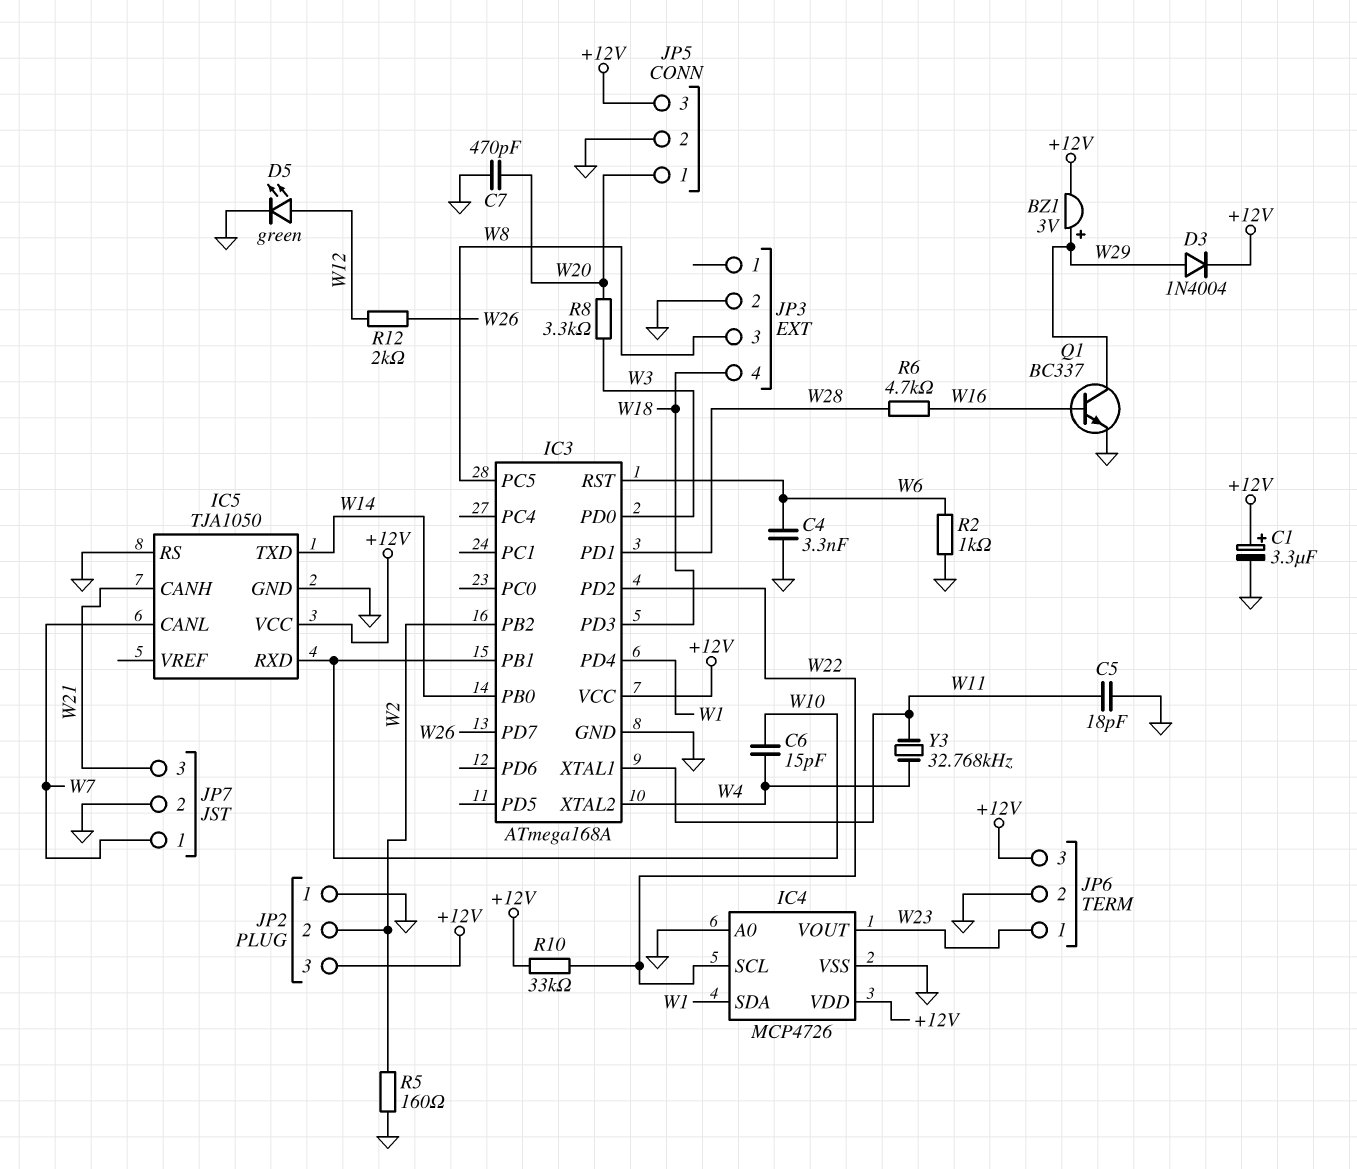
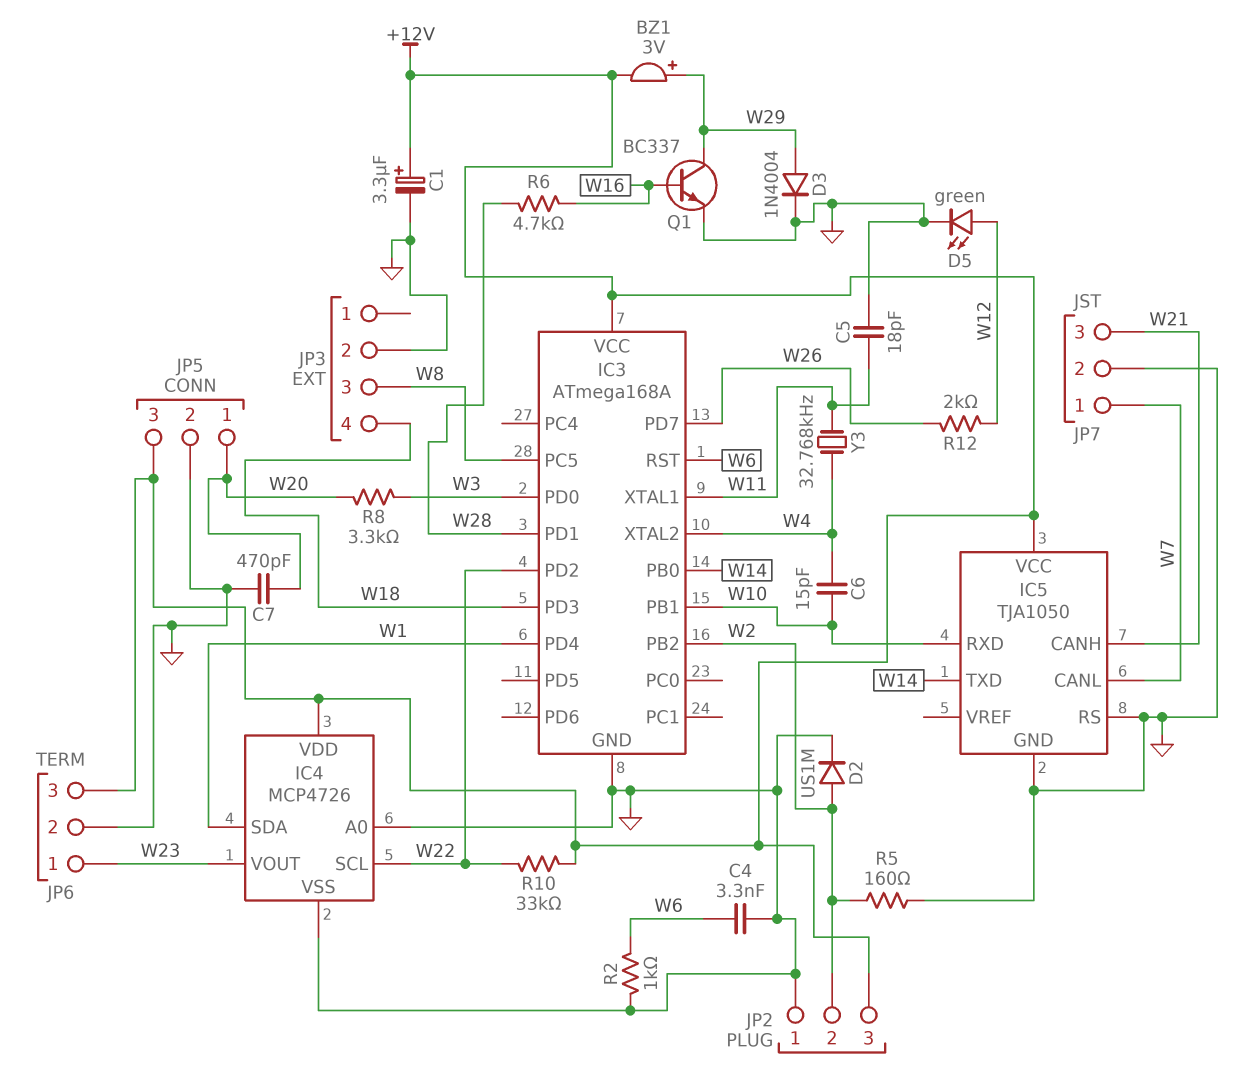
D2: none -> diode US1M (A W2, K GND)
D3: diode 1N4004 (A W29, K +12V) -> diode 1N4004 (A W29, K GND)

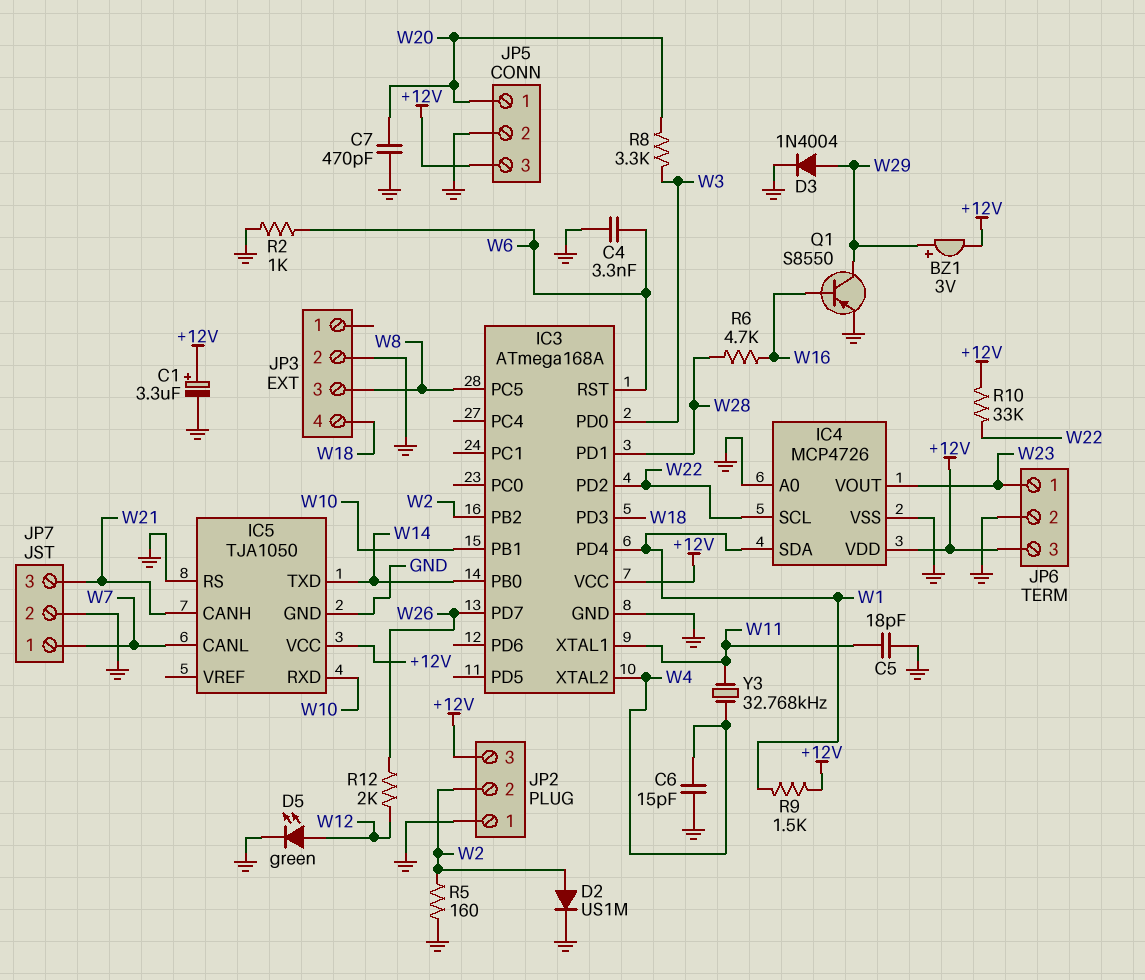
C6: 15pF (W4, W10) -> 15pF (GND, W4)
Q1: NPN BC337 (B W16, C W29, E GND) -> PNP S8550 (B W16, C W29, E GND)
R9: none -> 1.5k (+12V, W1)

